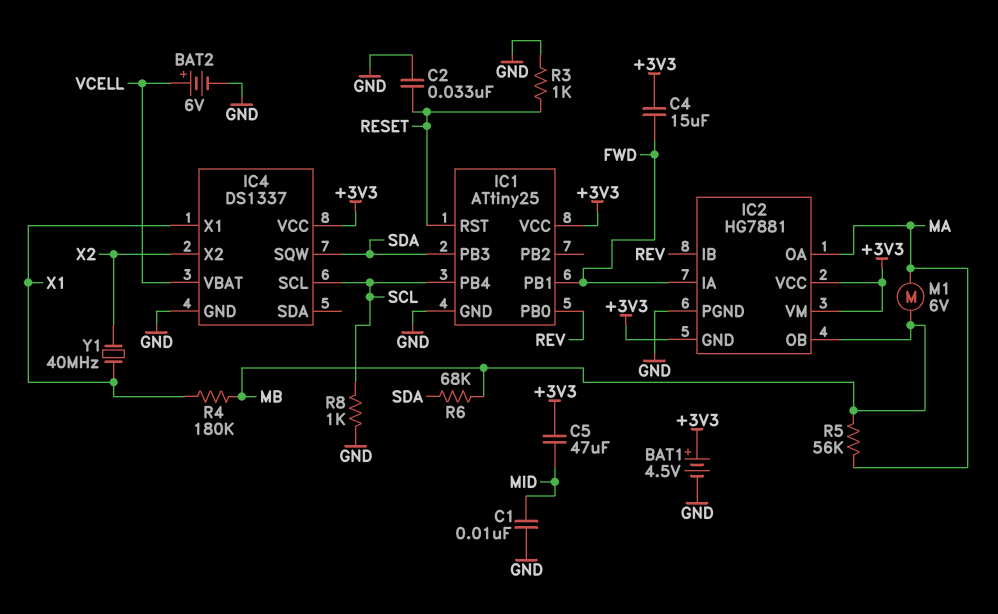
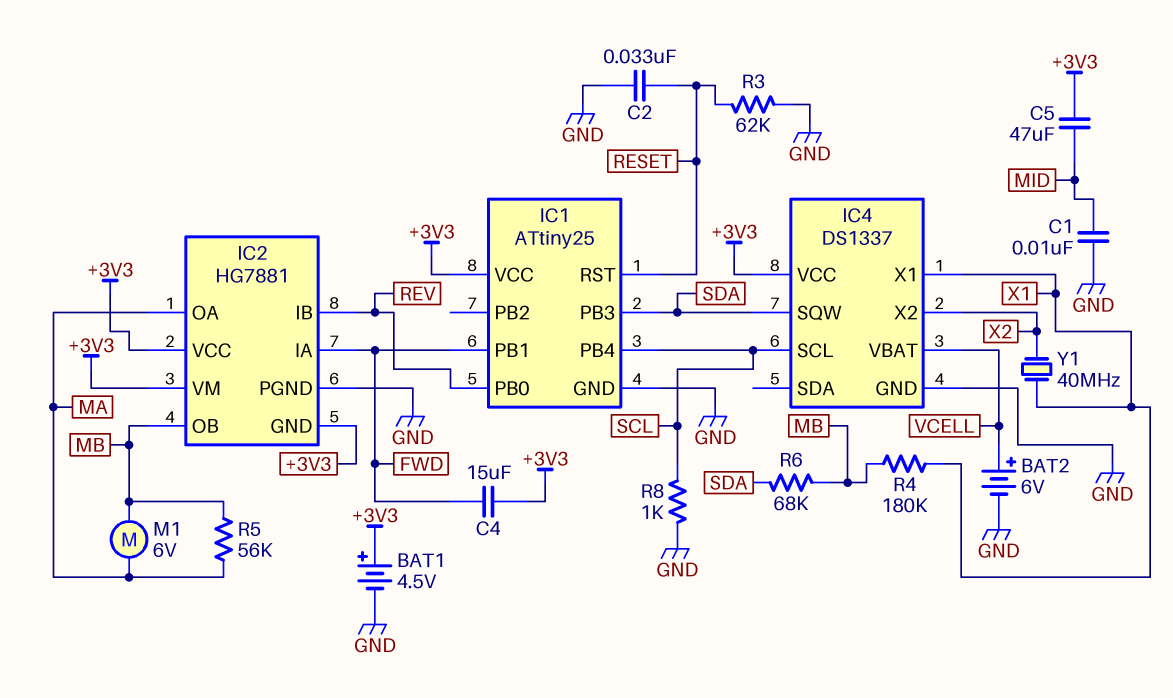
R3: 1k (GND, RESET) -> 62k (GND, RESET)

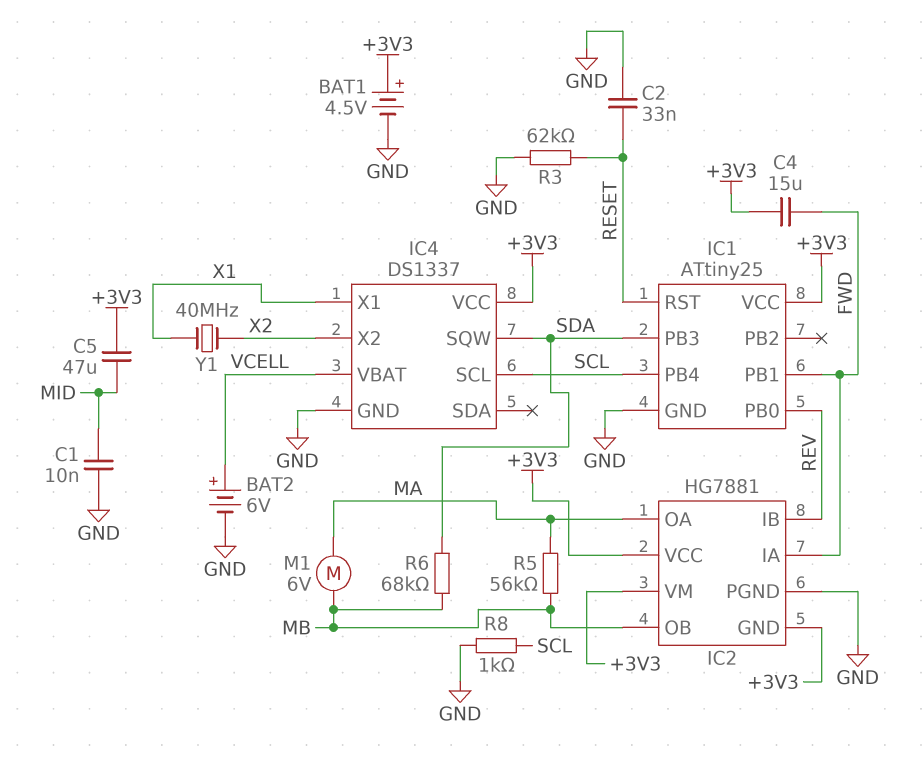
R4: 180k (MB, X1) -> none

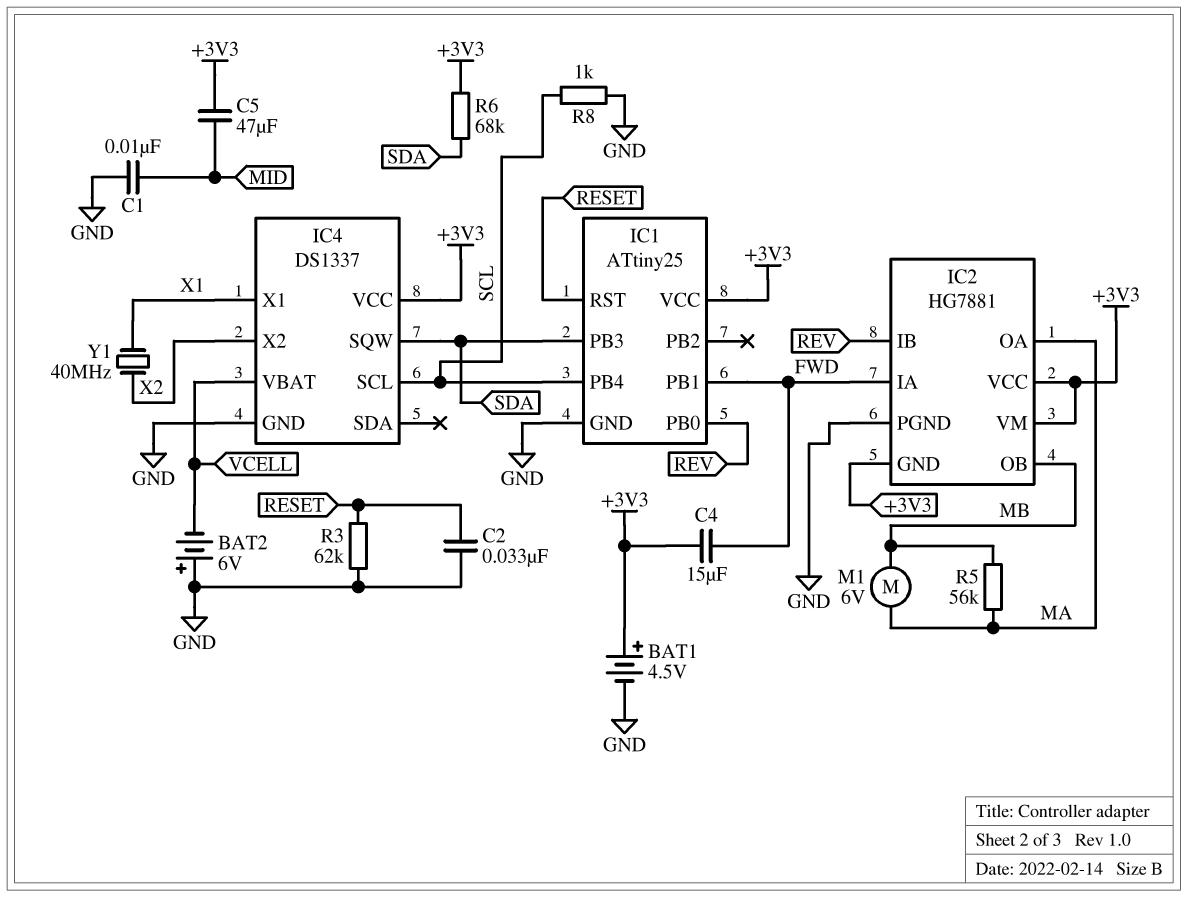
BAT2: 6V (plus VCELL, minus GND) -> 6V (plus GND, minus VCELL)
R6: 68k (MB, SDA) -> 68k (+3V3, SDA)

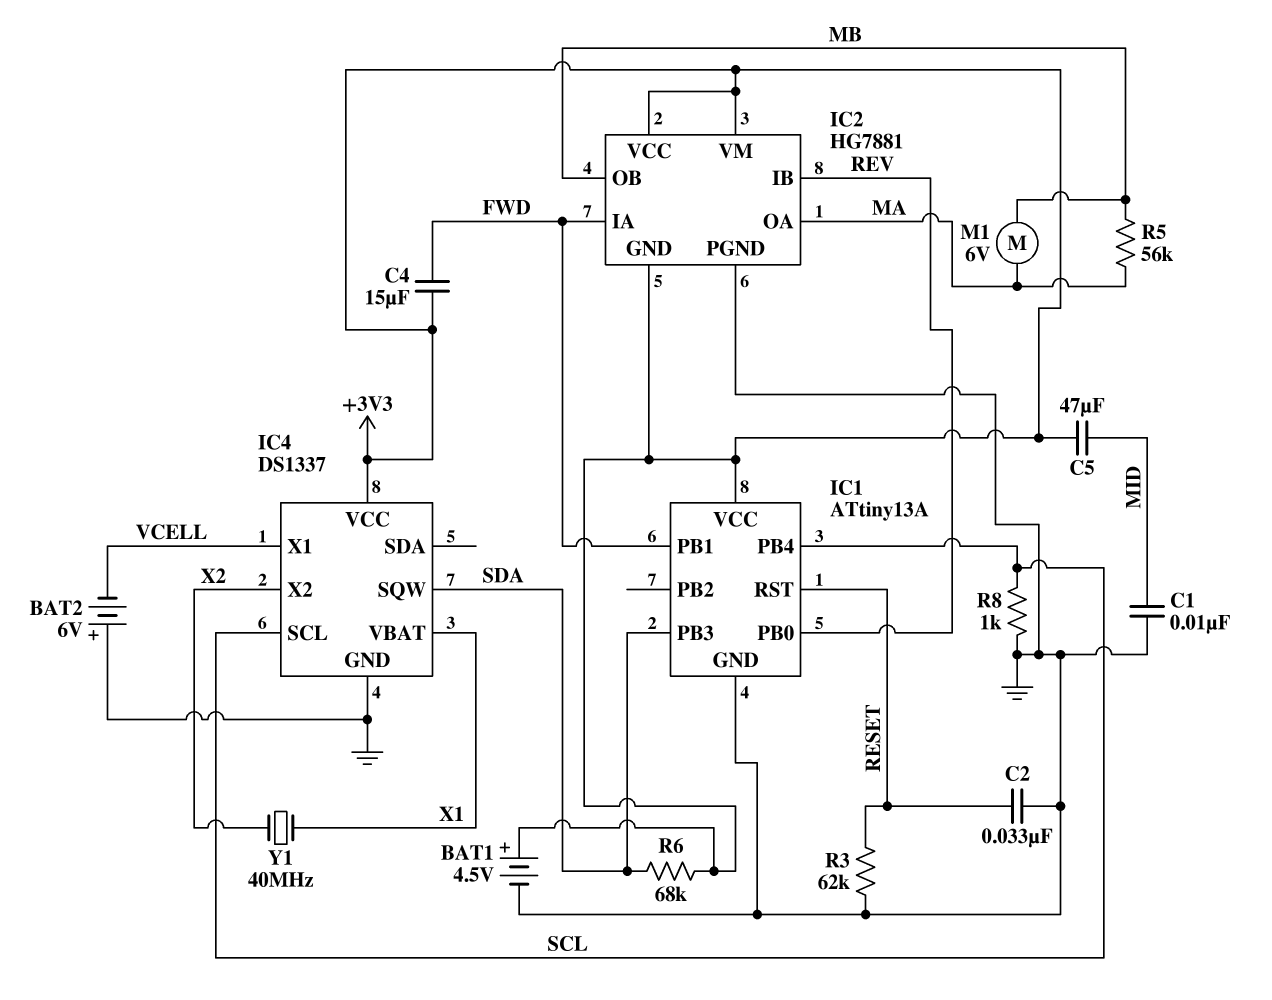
IC1: ATtiny25 -> ATtiny13A
IC4 pin VBAT: VCELL -> X1
IC4 pin X1: X1 -> VCELL

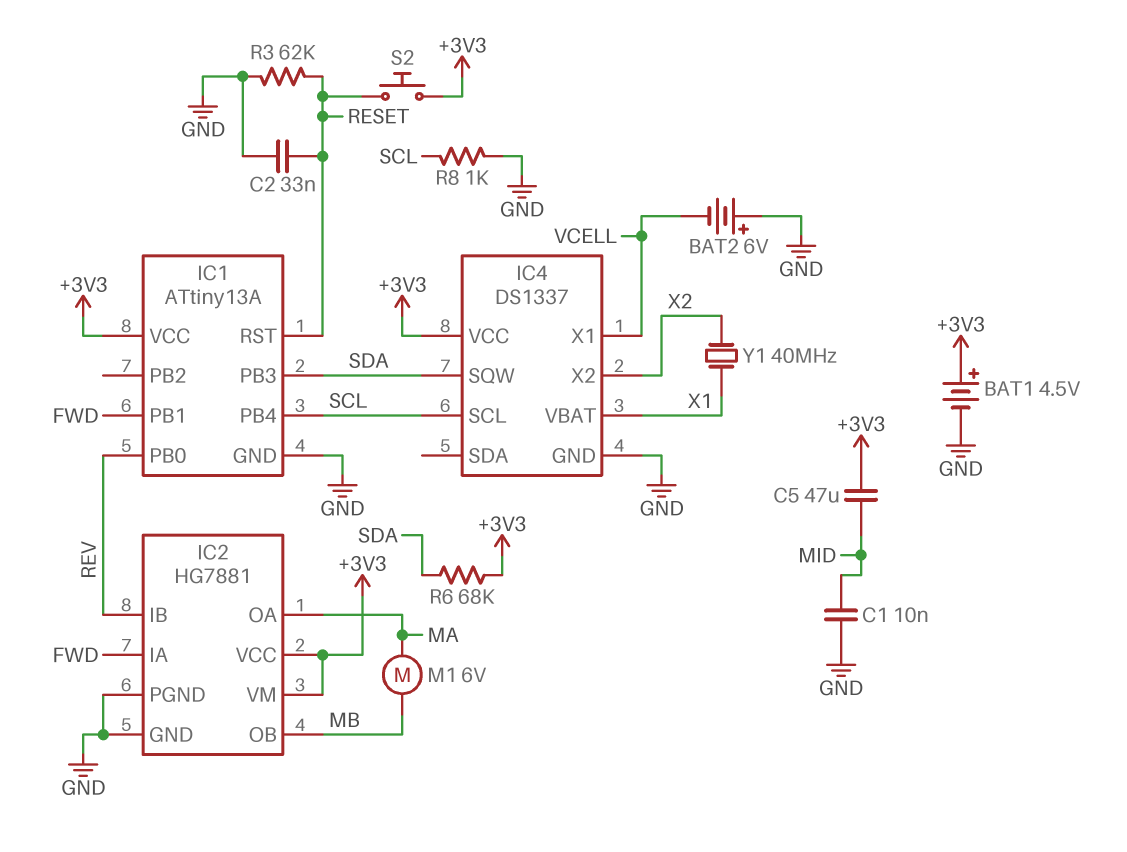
C4: 15uF (+3V3, FWD) -> none
IC2 pin GND: +3V3 -> GND
R5: 56k (MA, MB) -> none
S2: none -> button (+3V3, RESET)

